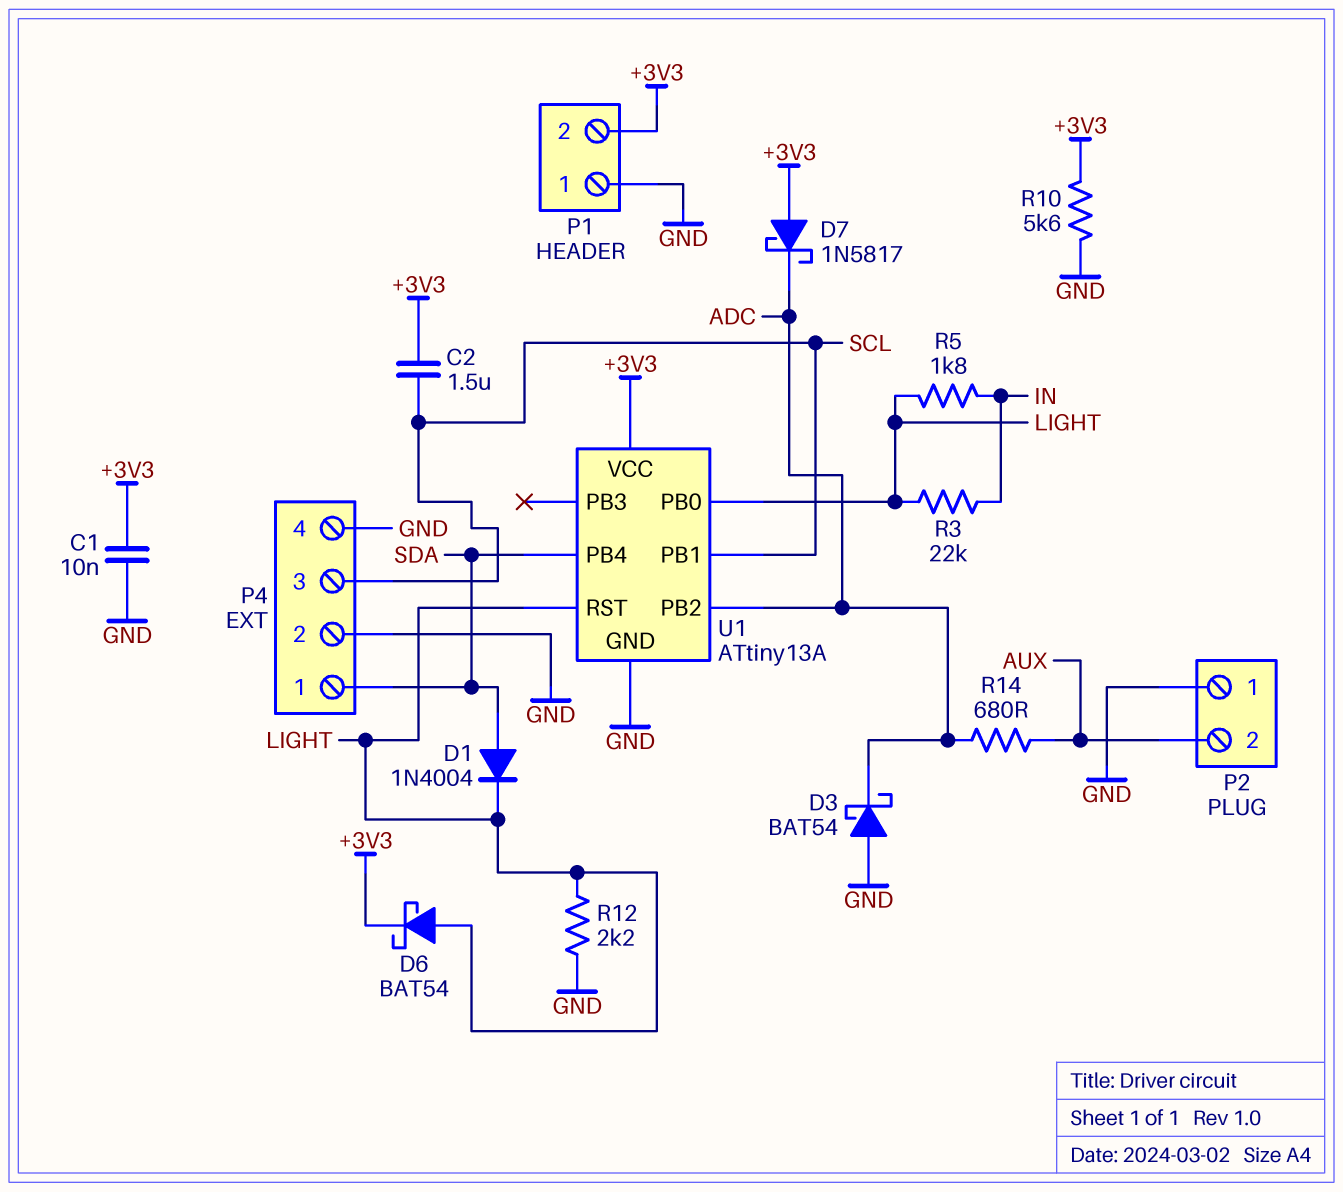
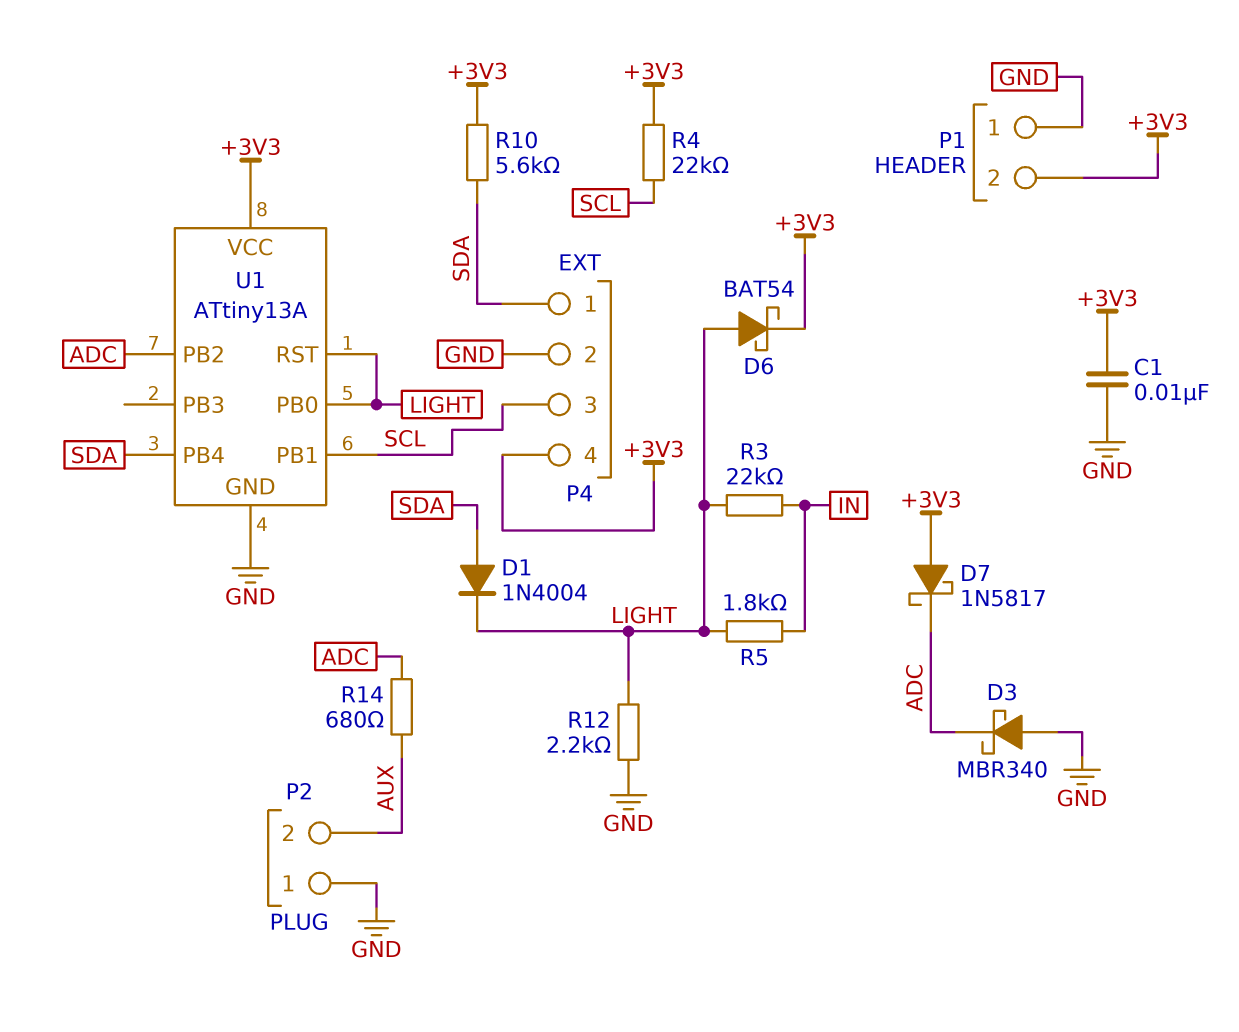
C2: 1.5uF (+3V3, SCL) -> none
D3: schottky BAT54 (A GND, K ADC) -> schottky MBR340 (A GND, K ADC)
P4 pin 4: GND -> +3V3
R4: none -> 22k (+3V3, SCL)
R10: 5.6k (+3V3, GND) -> 5.6k (+3V3, SDA)

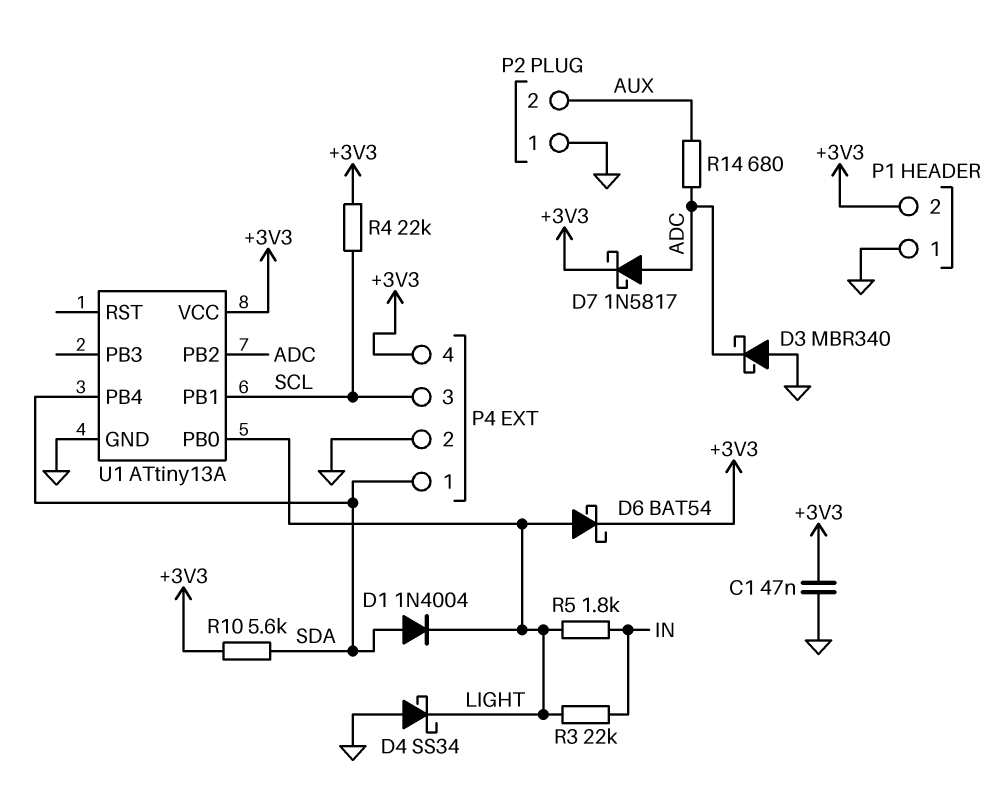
C1: 10nF (+3V3, GND) -> 47nF (+3V3, GND)
D4: none -> schottky SS34 (A GND, K LIGHT)
D7: schottky 1N5817 (A +3V3, K ADC) -> schottky 1N5817 (A ADC, K +3V3)
R12: 2.2k (GND, LIGHT) -> none
U1 pin RST: LIGHT -> none

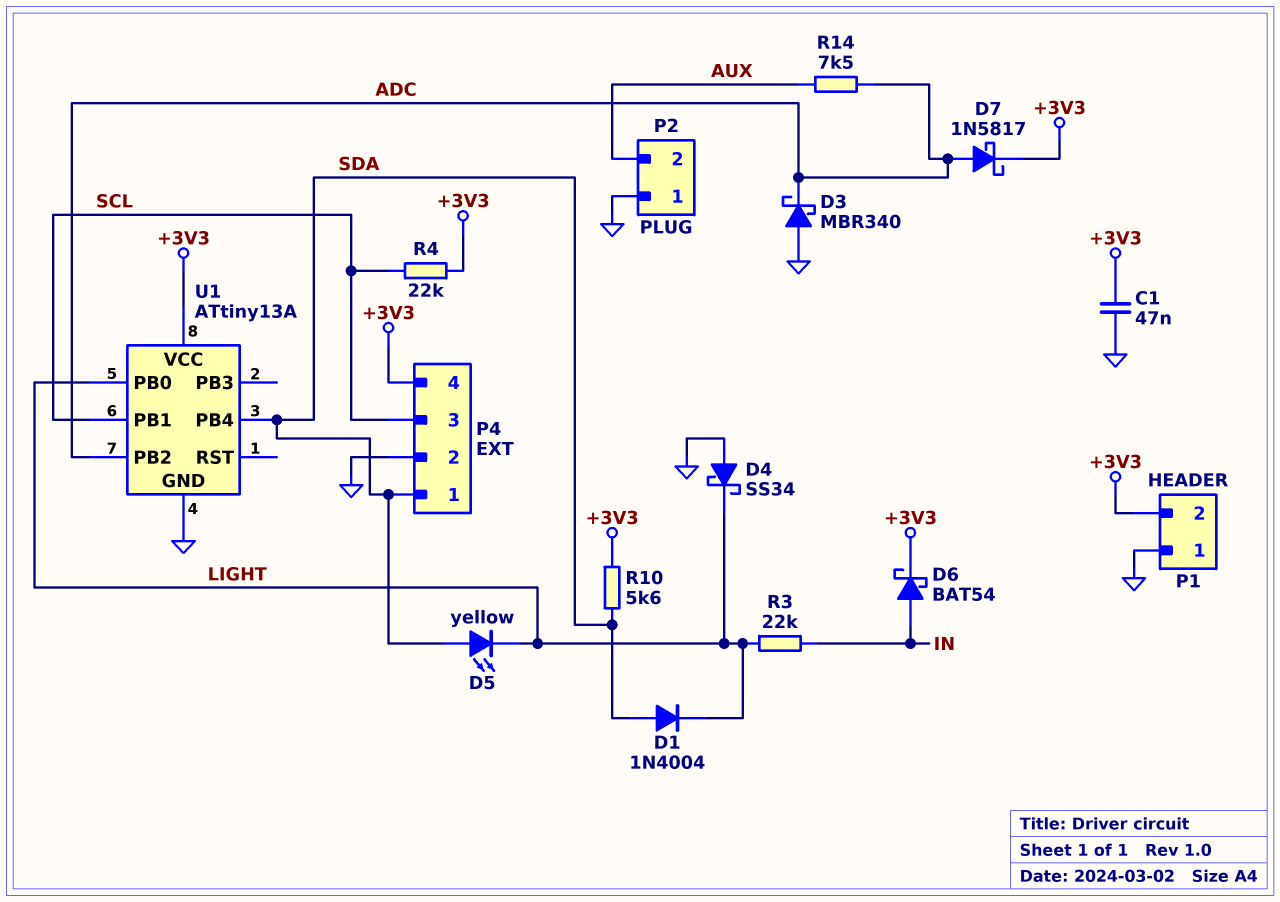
D5: none -> LED yellow (A SDA, K LIGHT)
D6: schottky BAT54 (A LIGHT, K +3V3) -> schottky BAT54 (A IN, K +3V3)
R5: 1.8k (IN, LIGHT) -> none
R14: 680 (ADC, AUX) -> 7.5k (ADC, AUX)

